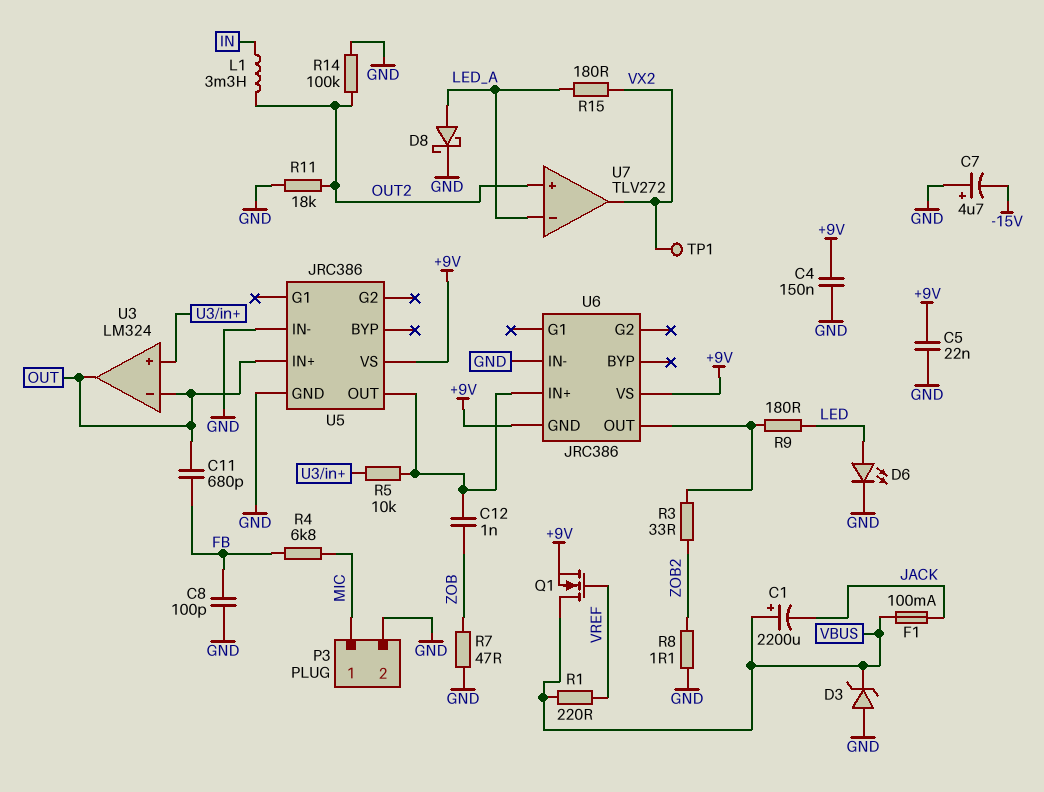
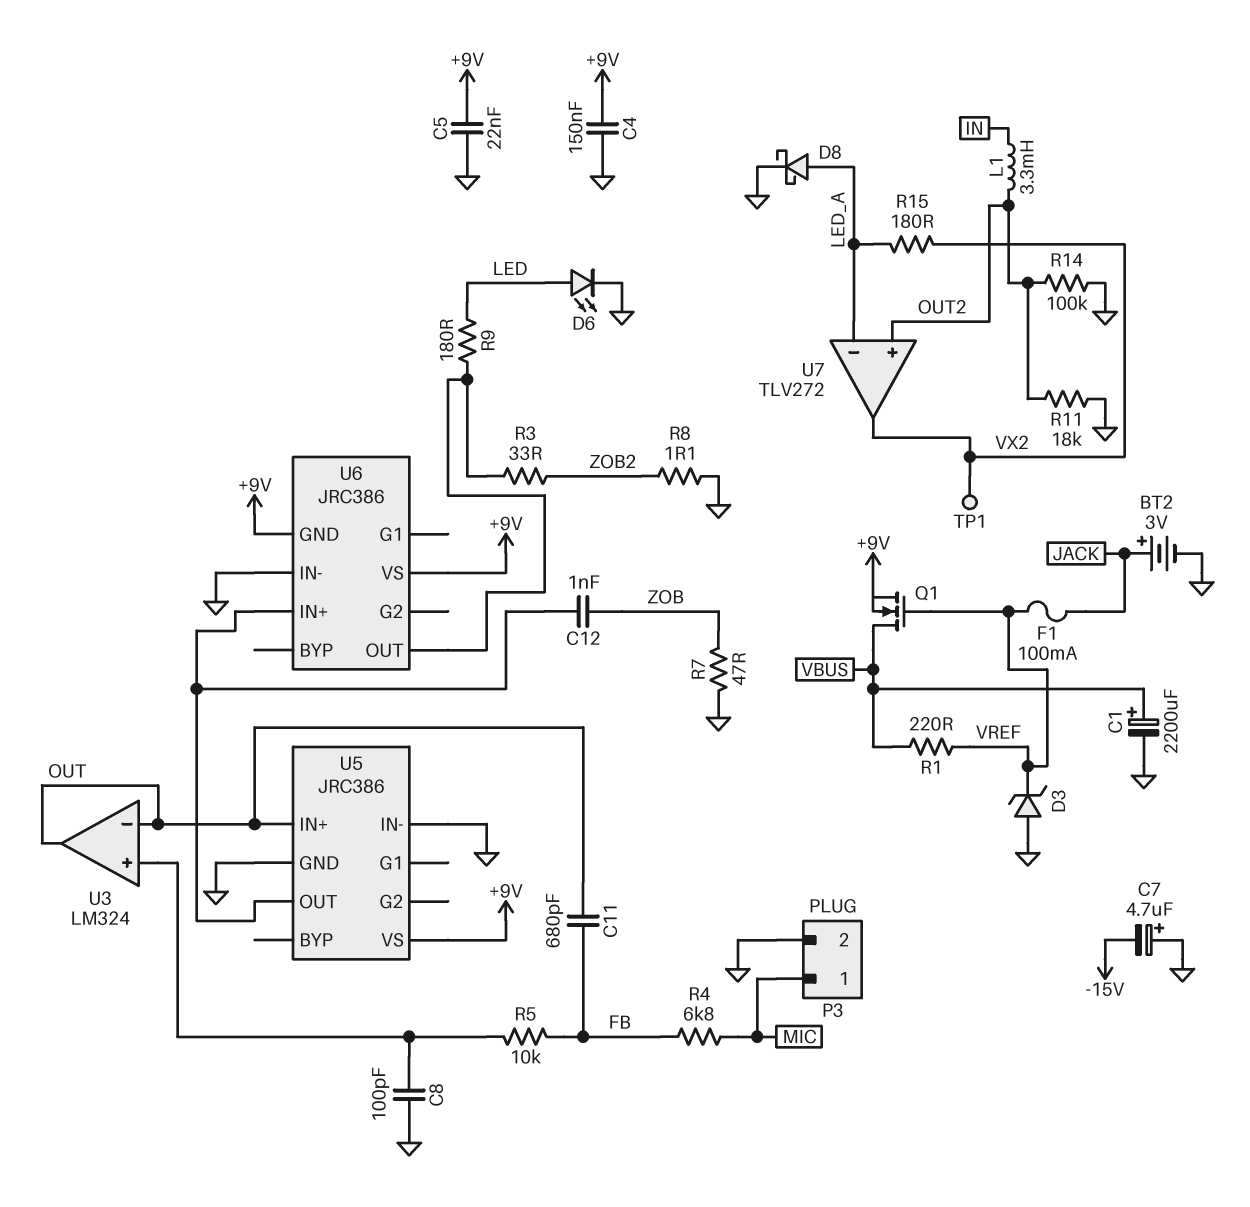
BT2: none -> 3V (plus JACK, minus GND)
C1: 2200uF (plus VBUS, minus JACK) -> 2200uF (plus VBUS, minus GND)
C8: 100pF (FB, GND) -> 100pF (GND, U3/in+)
D3: zener (A GND, K VBUS) -> zener (A GND, K VREF)
F1: 100mA (JACK, VBUS) -> 100mA (JACK, VREF)
R5: 10k (U3/in+, U5/OUT) -> 10k (FB, U3/in+)

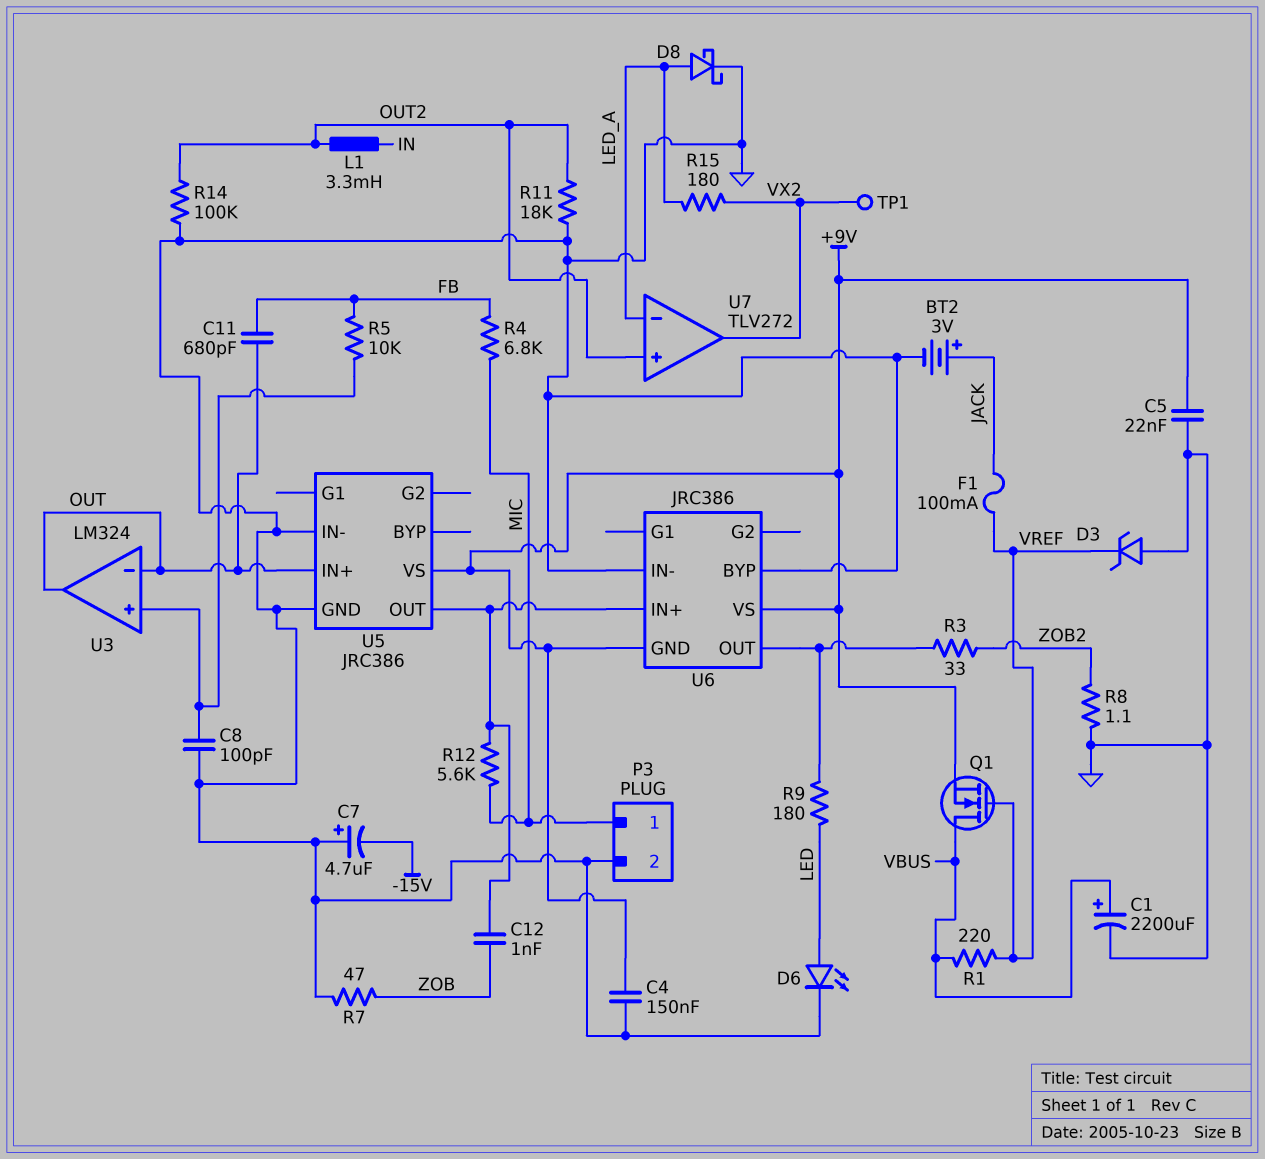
R12: none -> 5.6k (MIC, U5/OUT)
U6 pin BYP: none -> GND

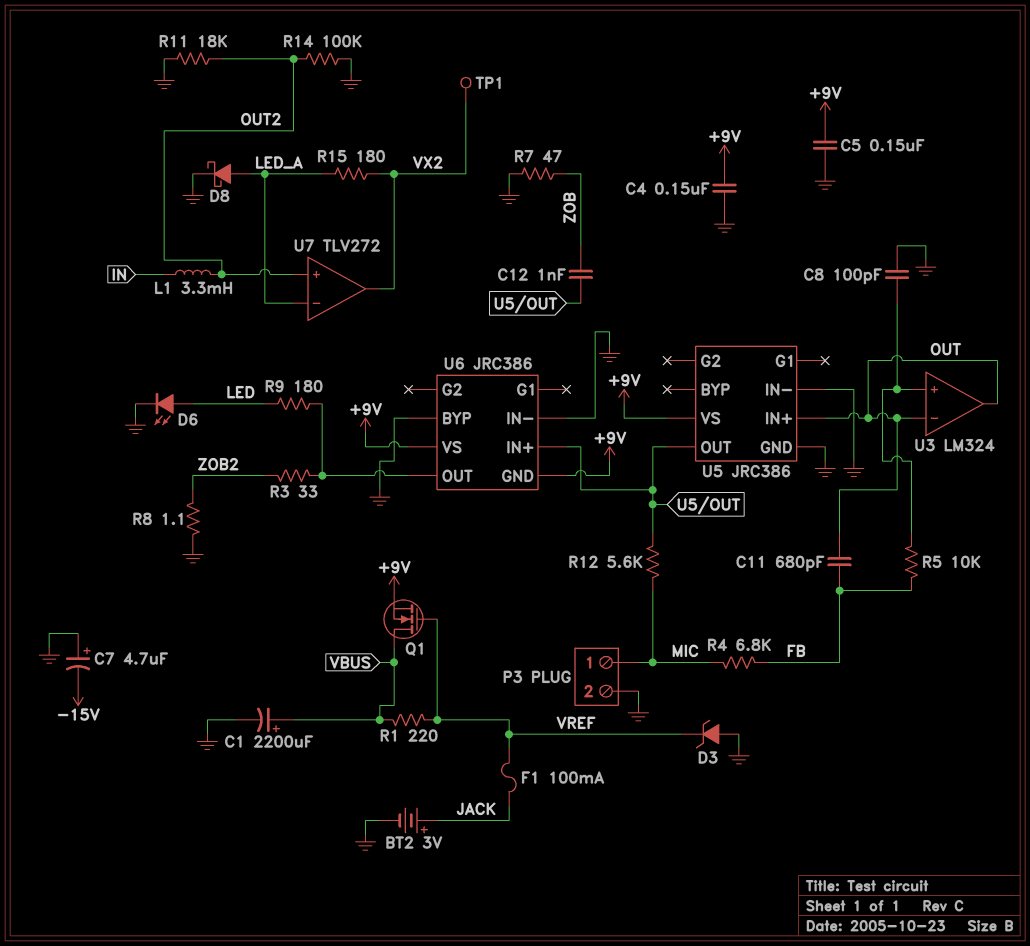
C5: 22nF (+9V, GND) -> 150nF (+9V, GND)

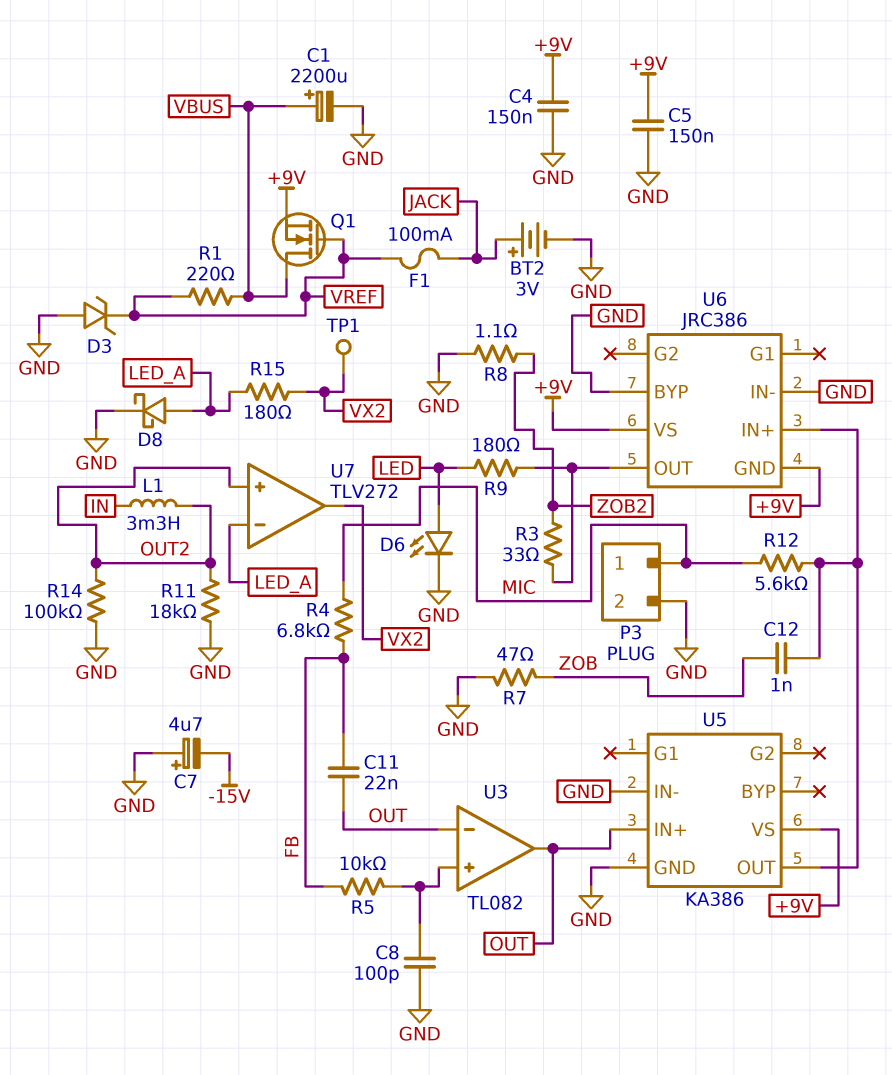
C11: 680pF (FB, OUT) -> 22nF (FB, OUT)
U3: LM324 -> TL082
U5: JRC386 -> KA386

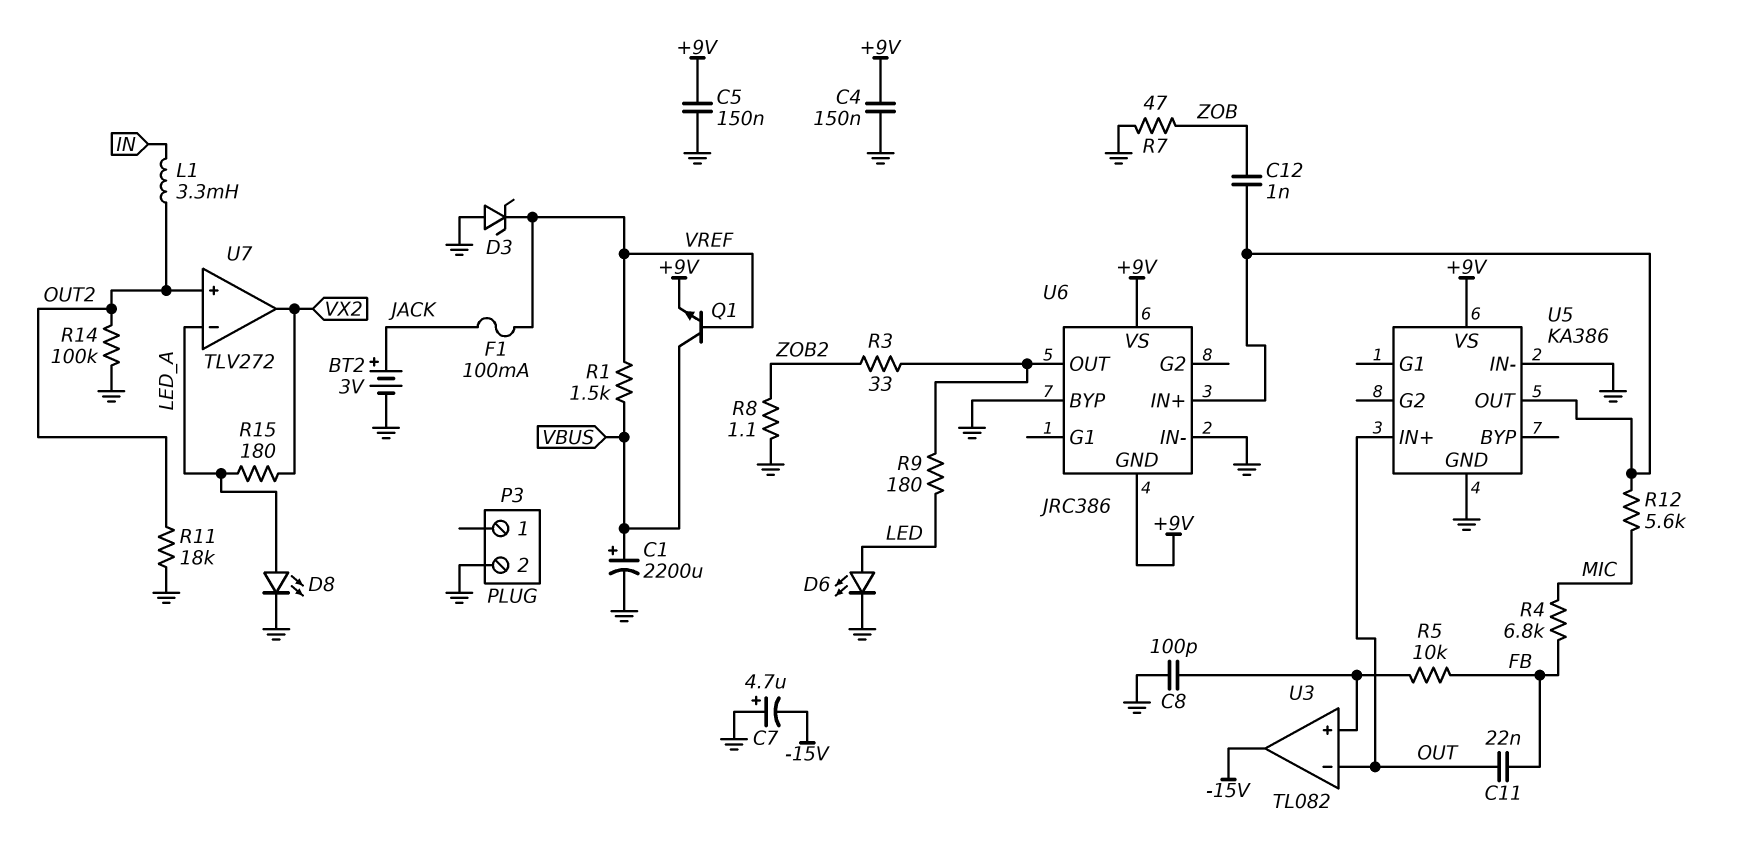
D8: schottky (A LED_A, K GND) -> LED (A LED_A, K GND)
P3 pin 1: MIC -> none
Q1: NMOS (G VREF, D VBUS, S +9V) -> NPN (B VREF, C VBUS, E +9V)
R1: 220 (VBUS, VREF) -> 1.5k (VBUS, VREF)
TP1: test point (VX2) -> none
U3 pin out: OUT -> -15V

